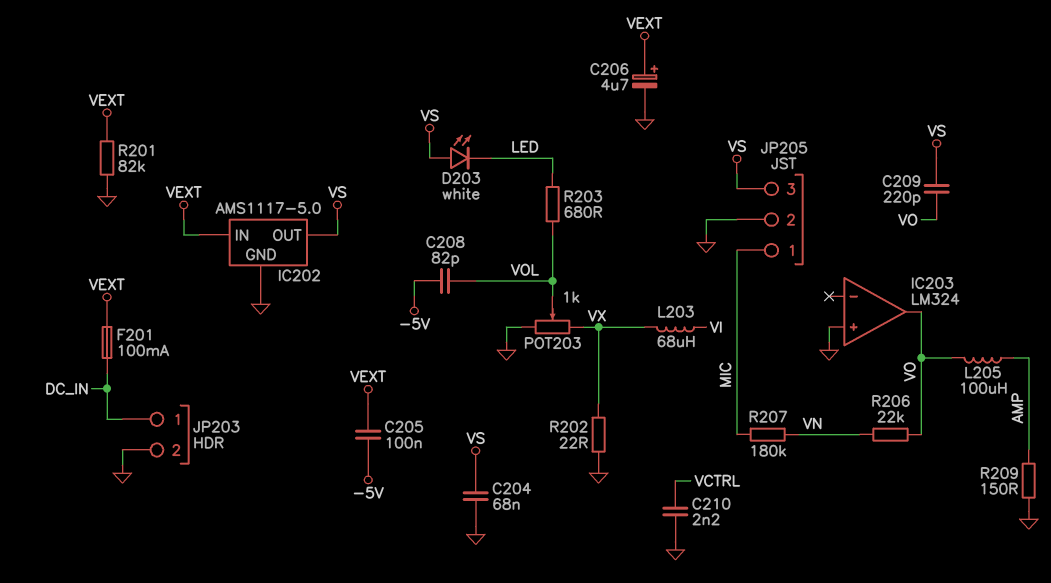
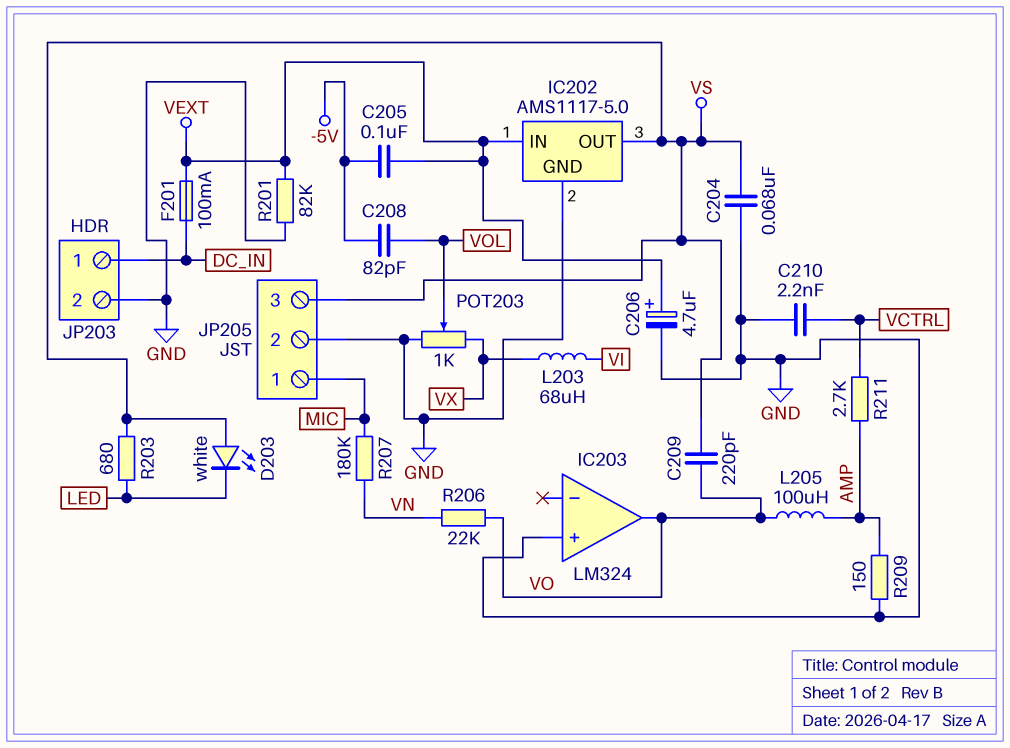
R202: 22 (GND, VX) -> none
R203: 680 (LED, VOL) -> 680 (LED, VS)
R211: none -> 2.7k (AMP, VCTRL)

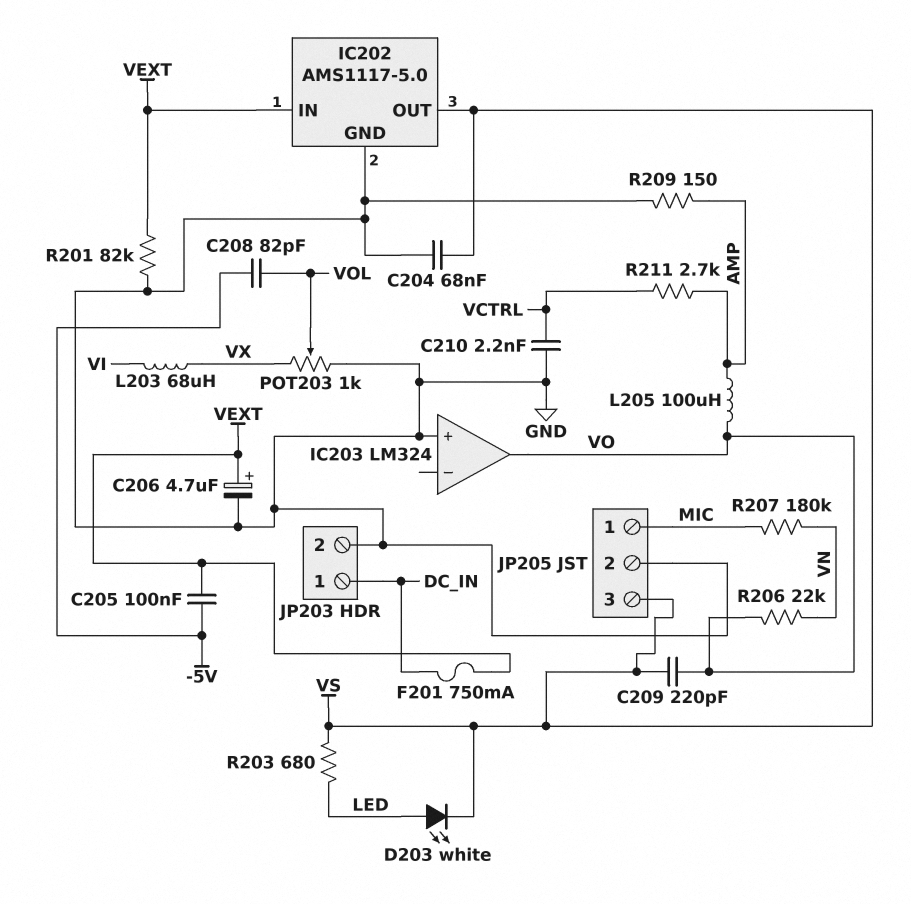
D203: LED white (A VS, K LED) -> LED white (A LED, K VS)
F201: 100mA (DC_IN, VEXT) -> 750mA (DC_IN, VEXT)

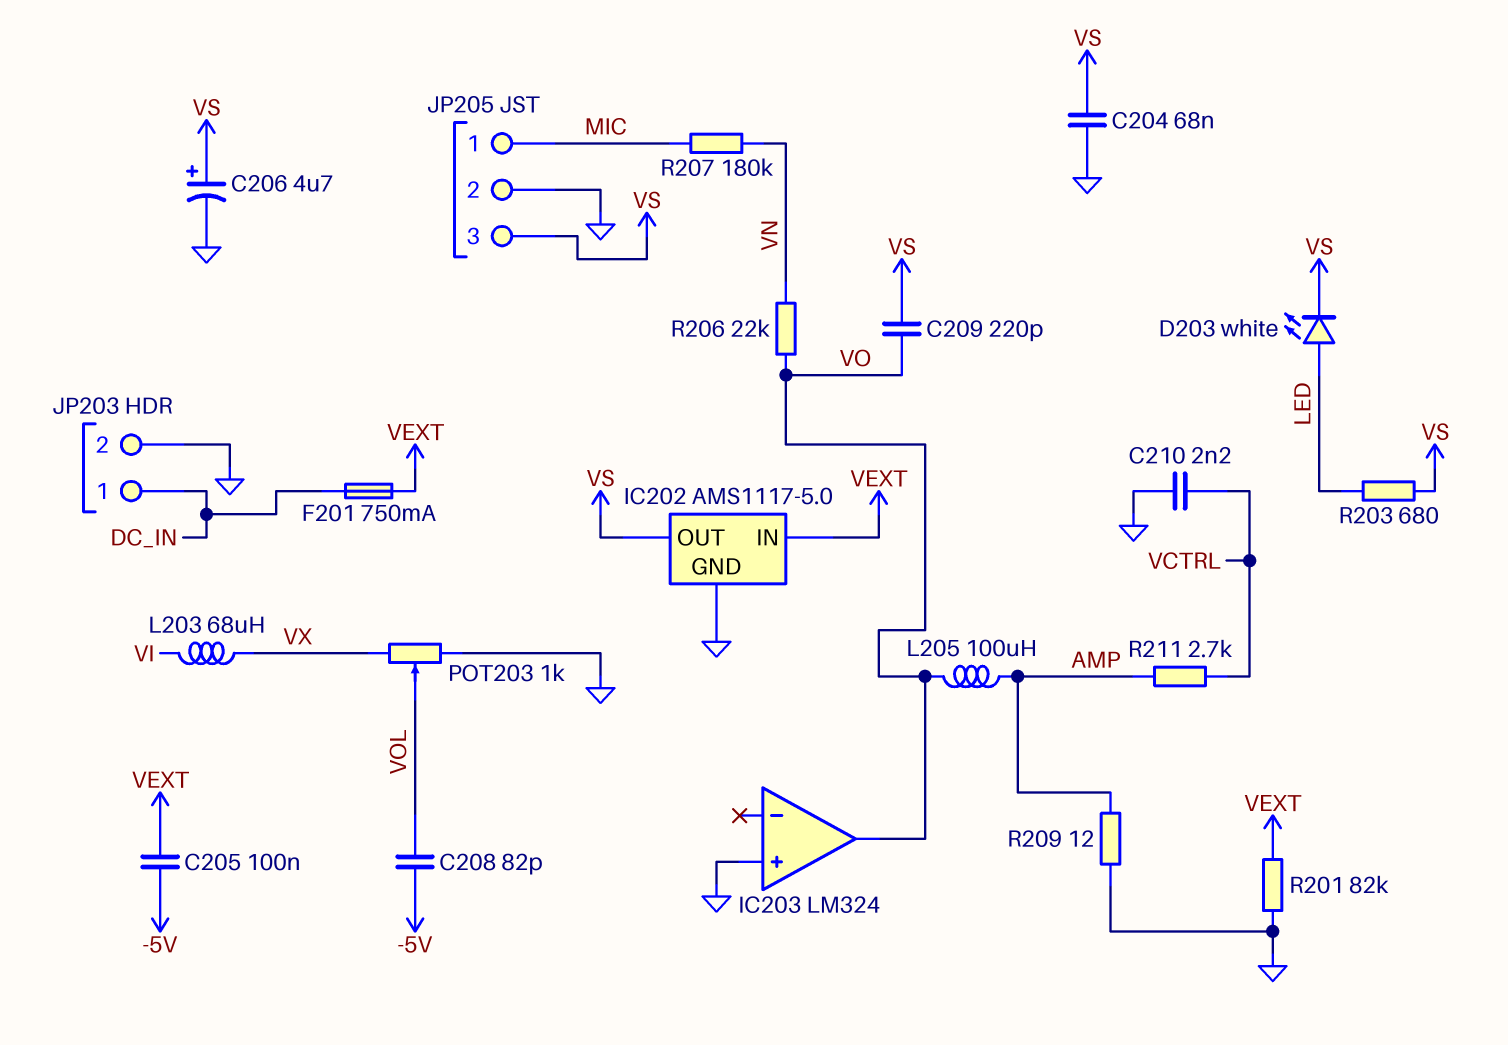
C206: 4.7uF (plus VEXT, minus GND) -> 4.7uF (plus VS, minus GND)
R209: 150 (AMP, GND) -> 12 (AMP, GND)

